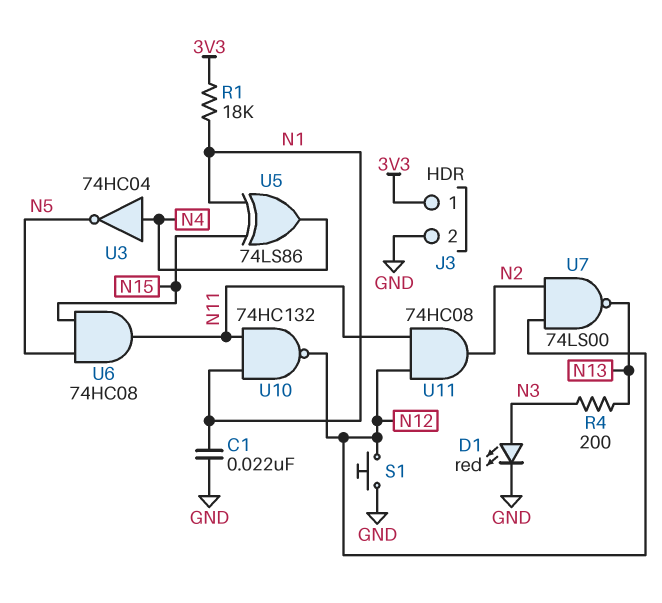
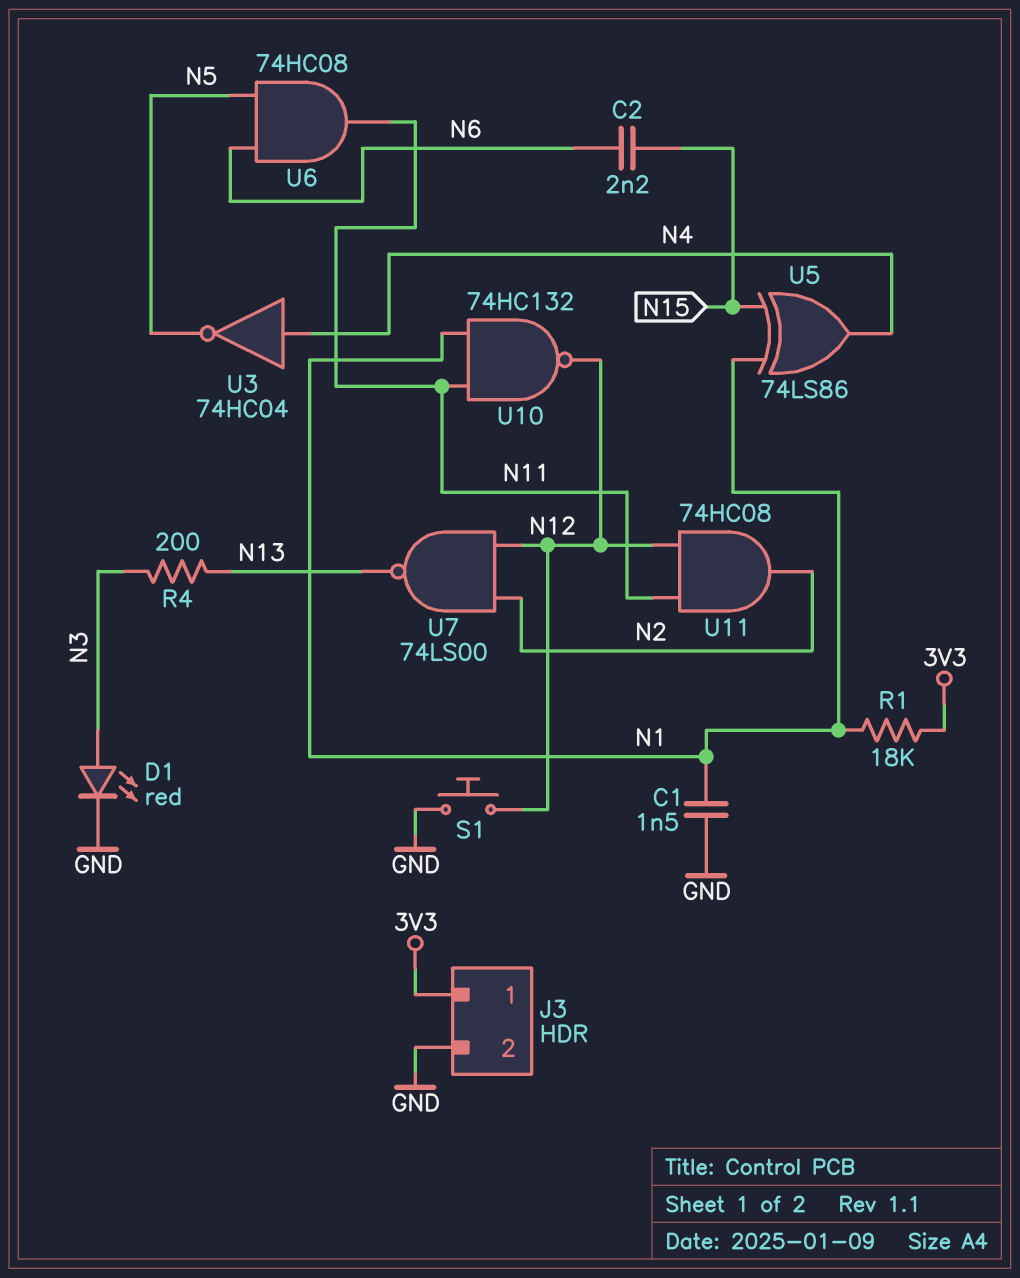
C1: 22nF (GND, N1) -> 1.5nF (GND, N1)
C2: none -> 2.2nF (N6, N15)
U6: AND 74HC08 (in N5, in N15, out N11) -> AND 74HC08 (in N5, in N6, out N11)

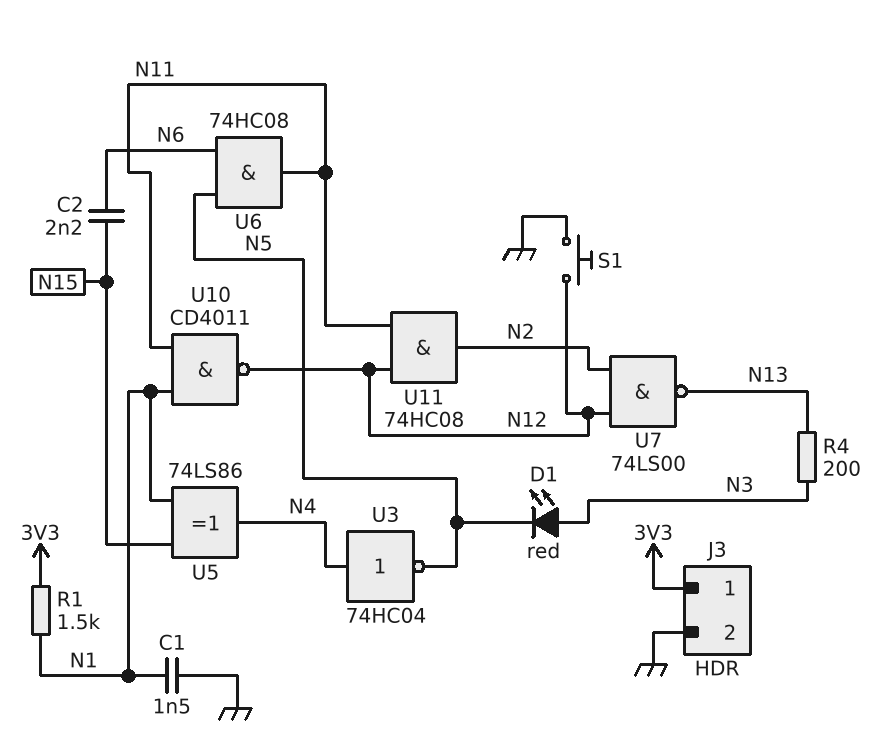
D1: LED red (A N3, K GND) -> LED red (A N3, K N5)
R1: 18k (3V3, N1) -> 1.5k (3V3, N1)
U10: NAND 74HC132 (in N1, in N11, out N12) -> NAND CD4011 (in N1, in N11, out N12)

